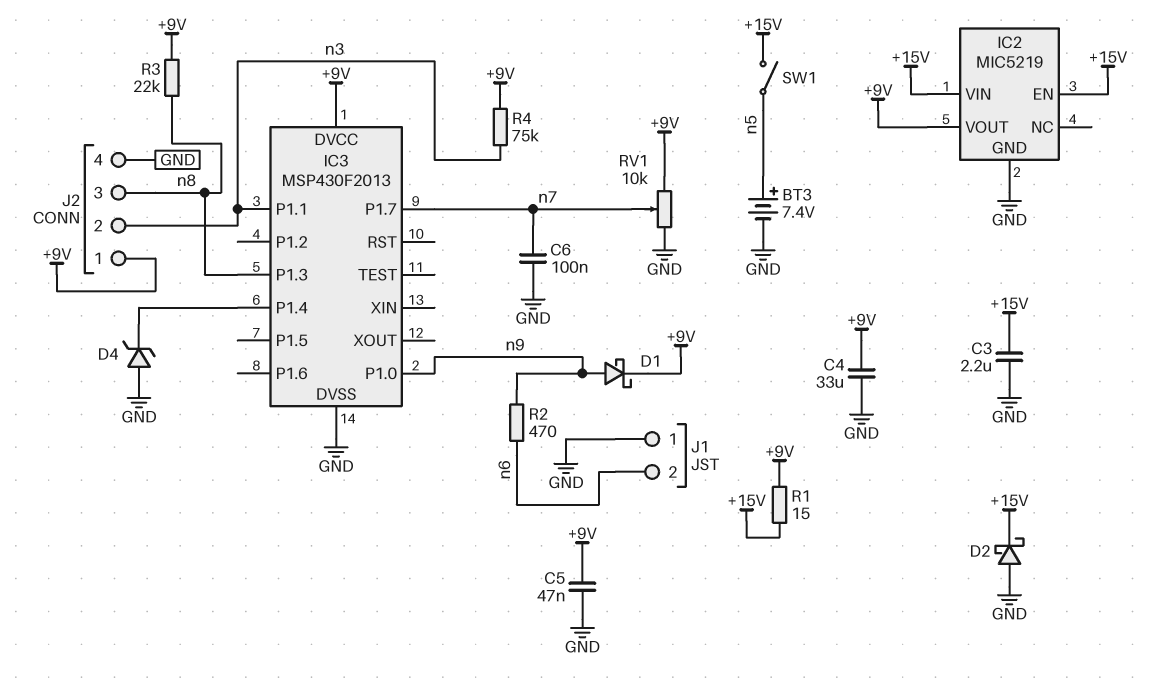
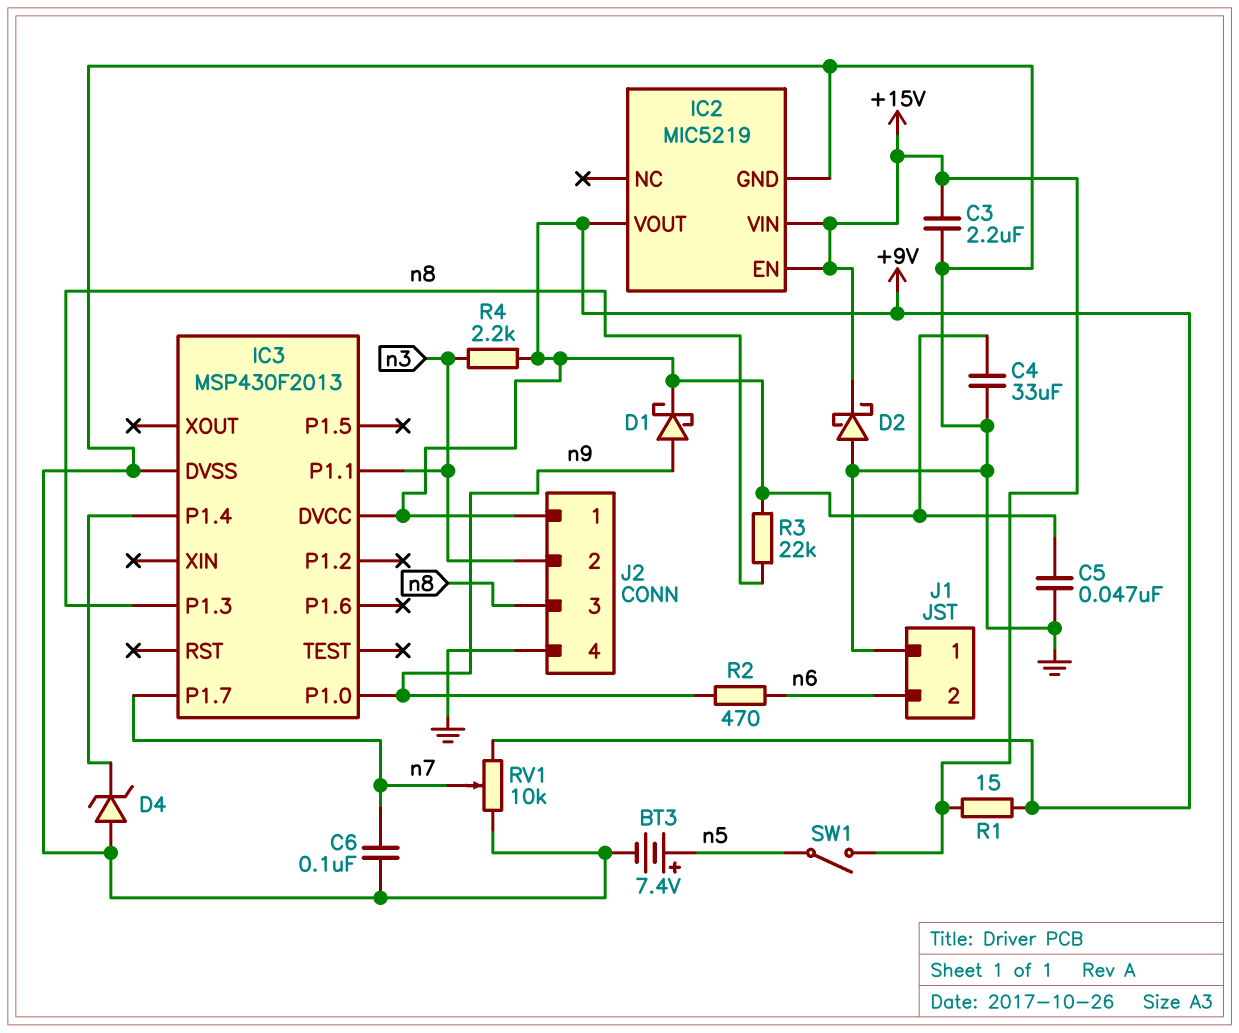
R4: 75k (+9V, n3) -> 2.2k (+9V, n3)

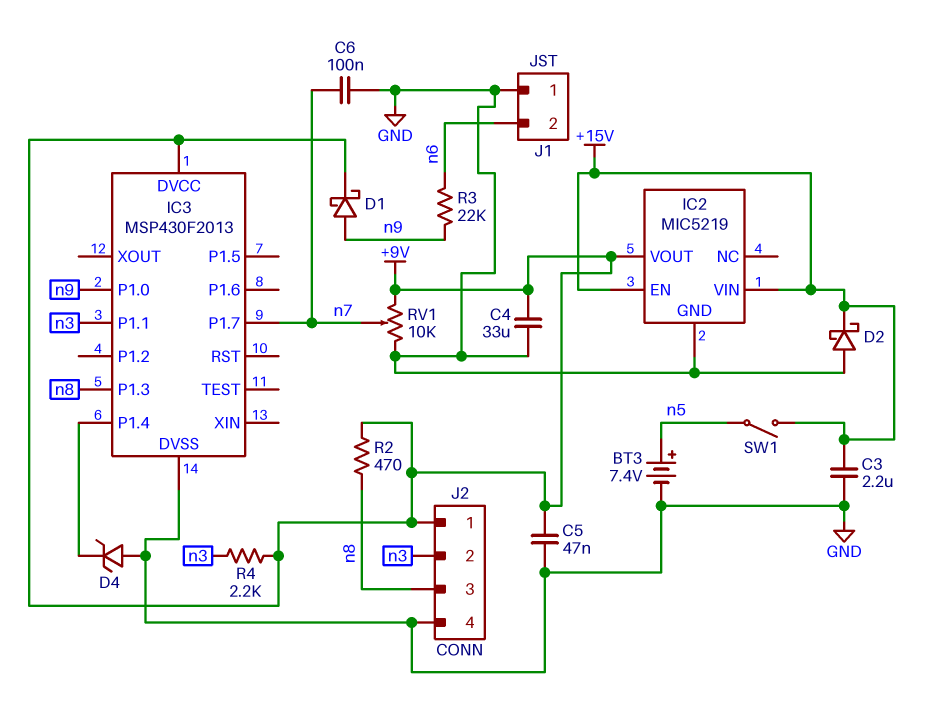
R1: 15 (+9V, +15V) -> none
R2: 470 (n6, n9) -> 470 (+9V, n8)
R3: 22k (+9V, n8) -> 22k (n6, n9)

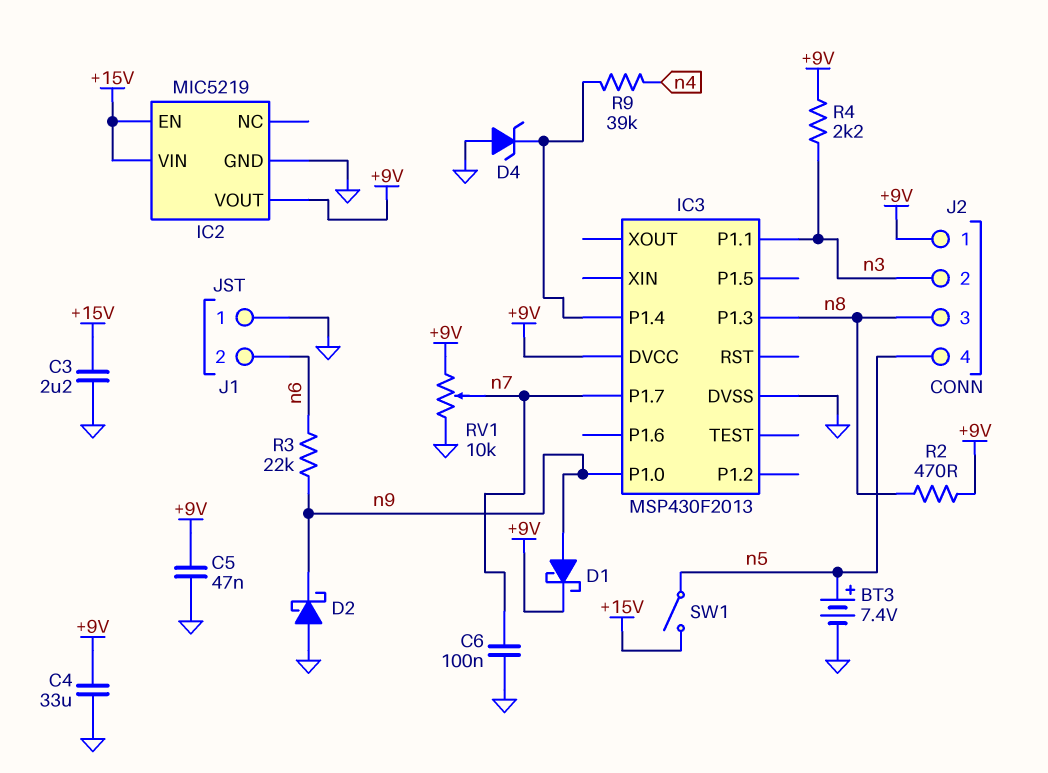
D2: schottky (A GND, K +15V) -> schottky (A GND, K n9)
J2 pin 4: GND -> n5
R9: none -> 39k (IC3/P1.4, n4)

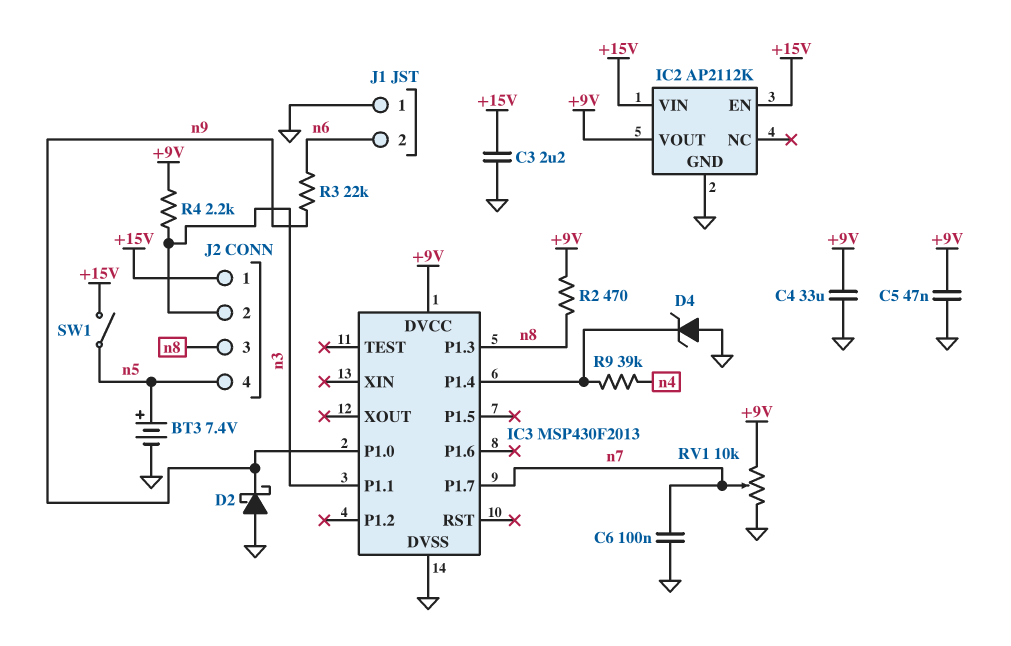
D1: schottky (A n9, K +9V) -> none
IC2: MIC5219 -> AP2112K
J2 pin 1: +9V -> +15V

